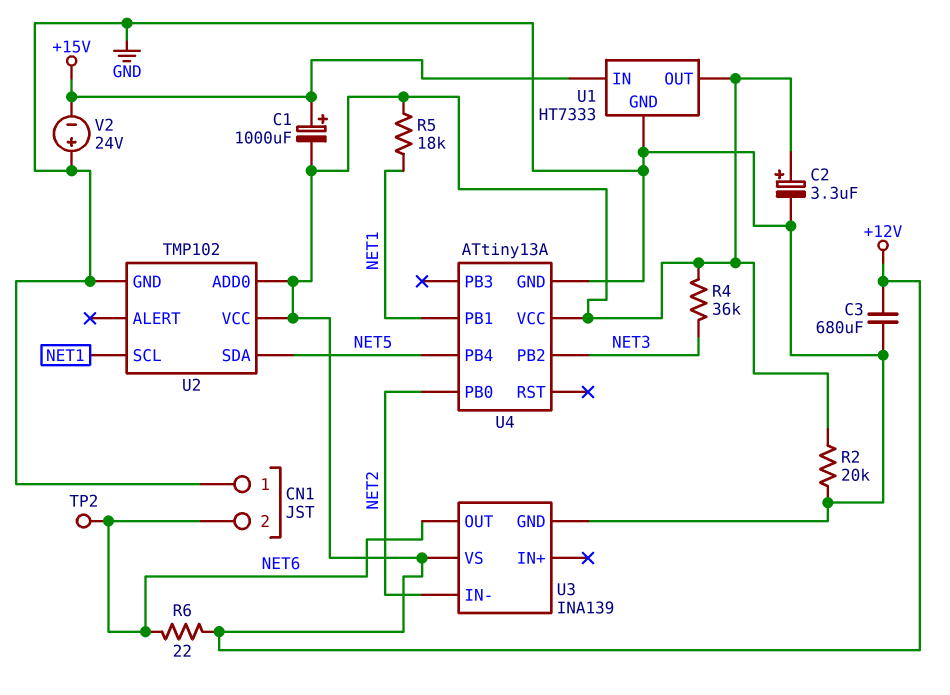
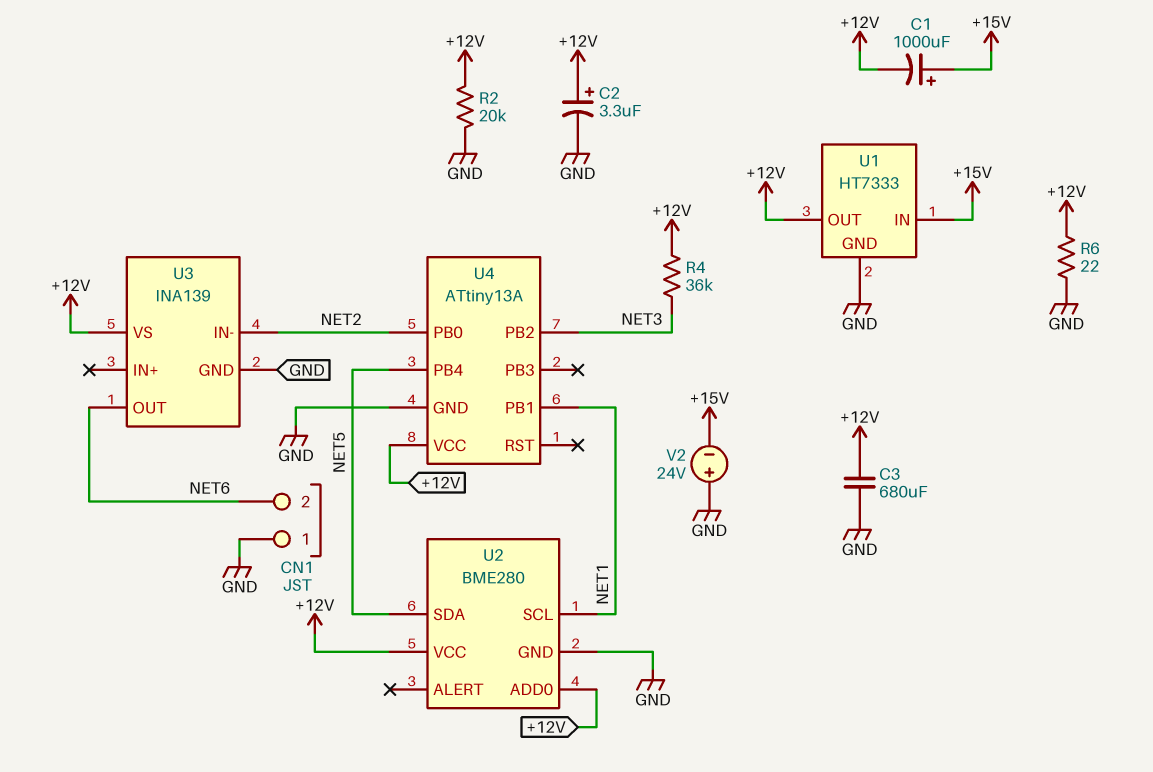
R5: 18k (+12V, NET1) -> none
R6: 22 (+12V, NET6) -> 22 (+12V, GND)
TP2: test point (NET6) -> none
U2: TMP102 -> BME280

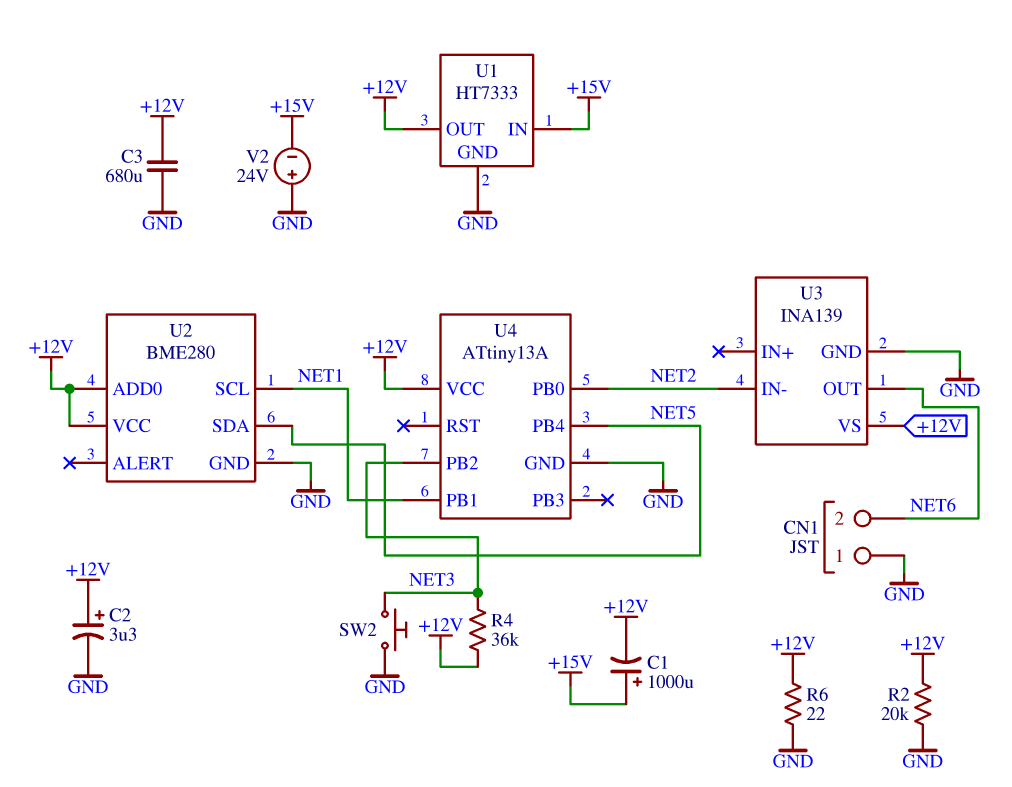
SW2: none -> button (GND, NET3)

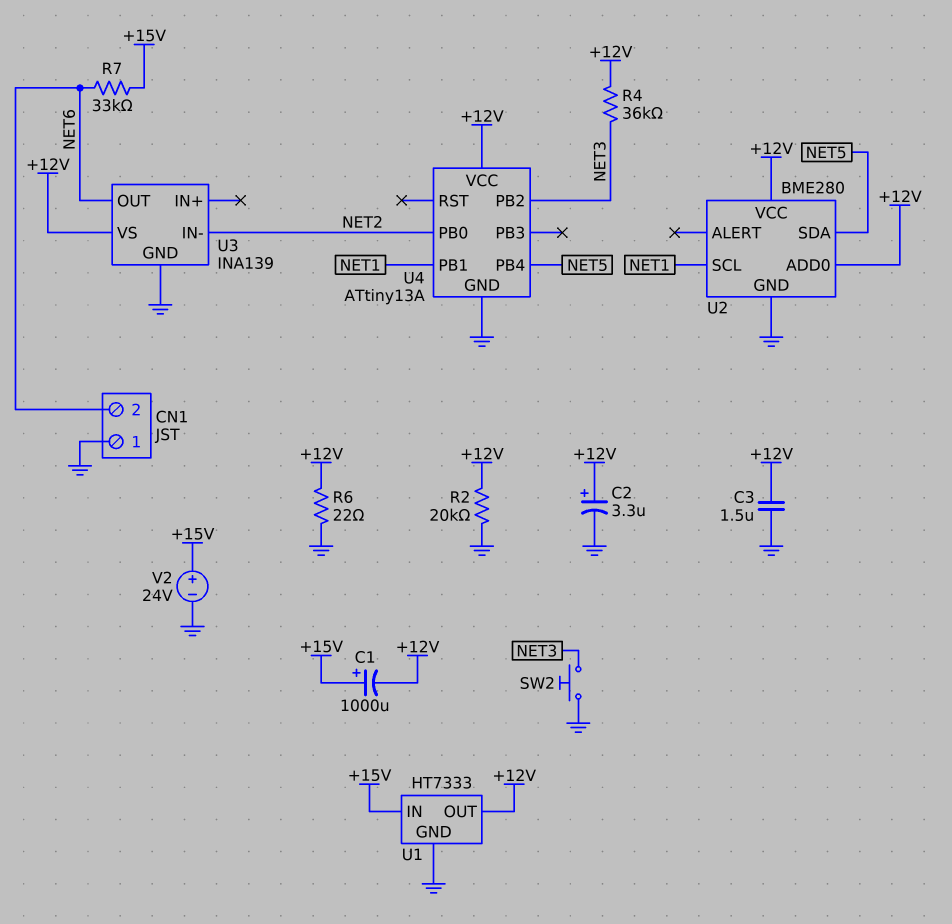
C3: 680uF (+12V, GND) -> 1.5uF (+12V, GND)
R7: none -> 33k (+15V, NET6)
V2: 24V (plus GND, minus +15V) -> 24V (plus +15V, minus GND)

